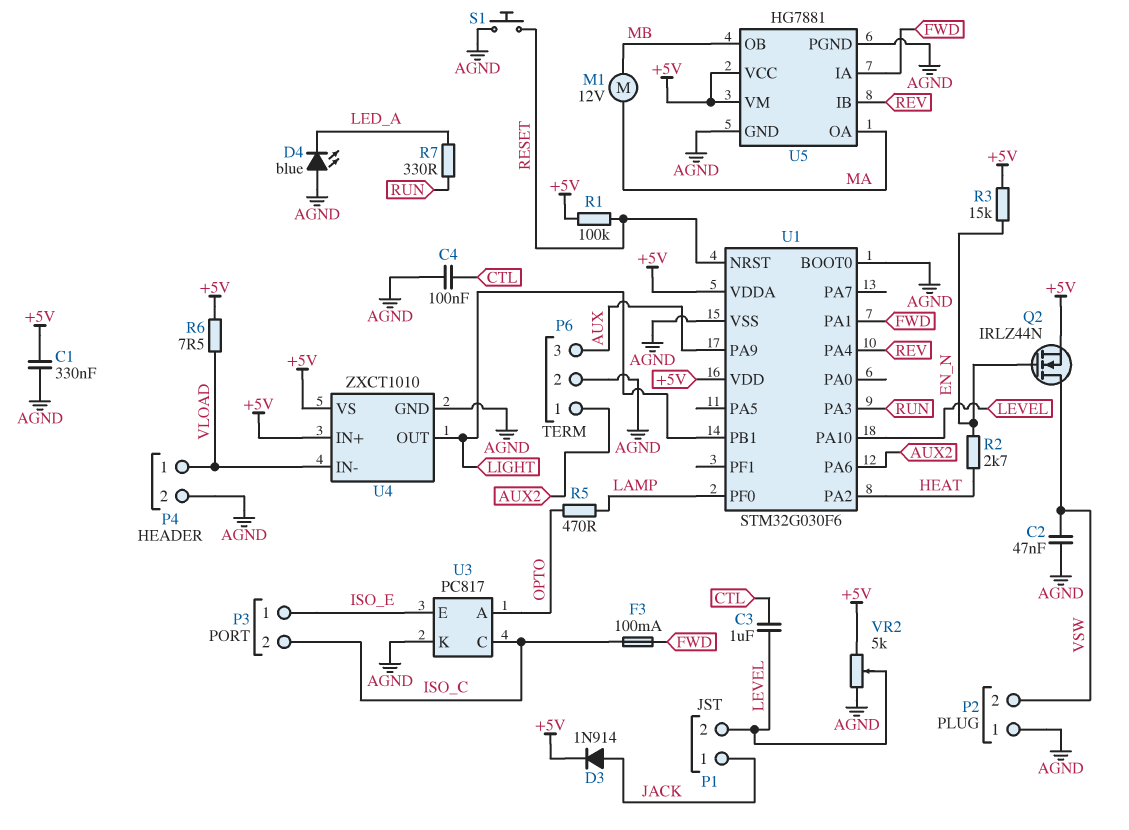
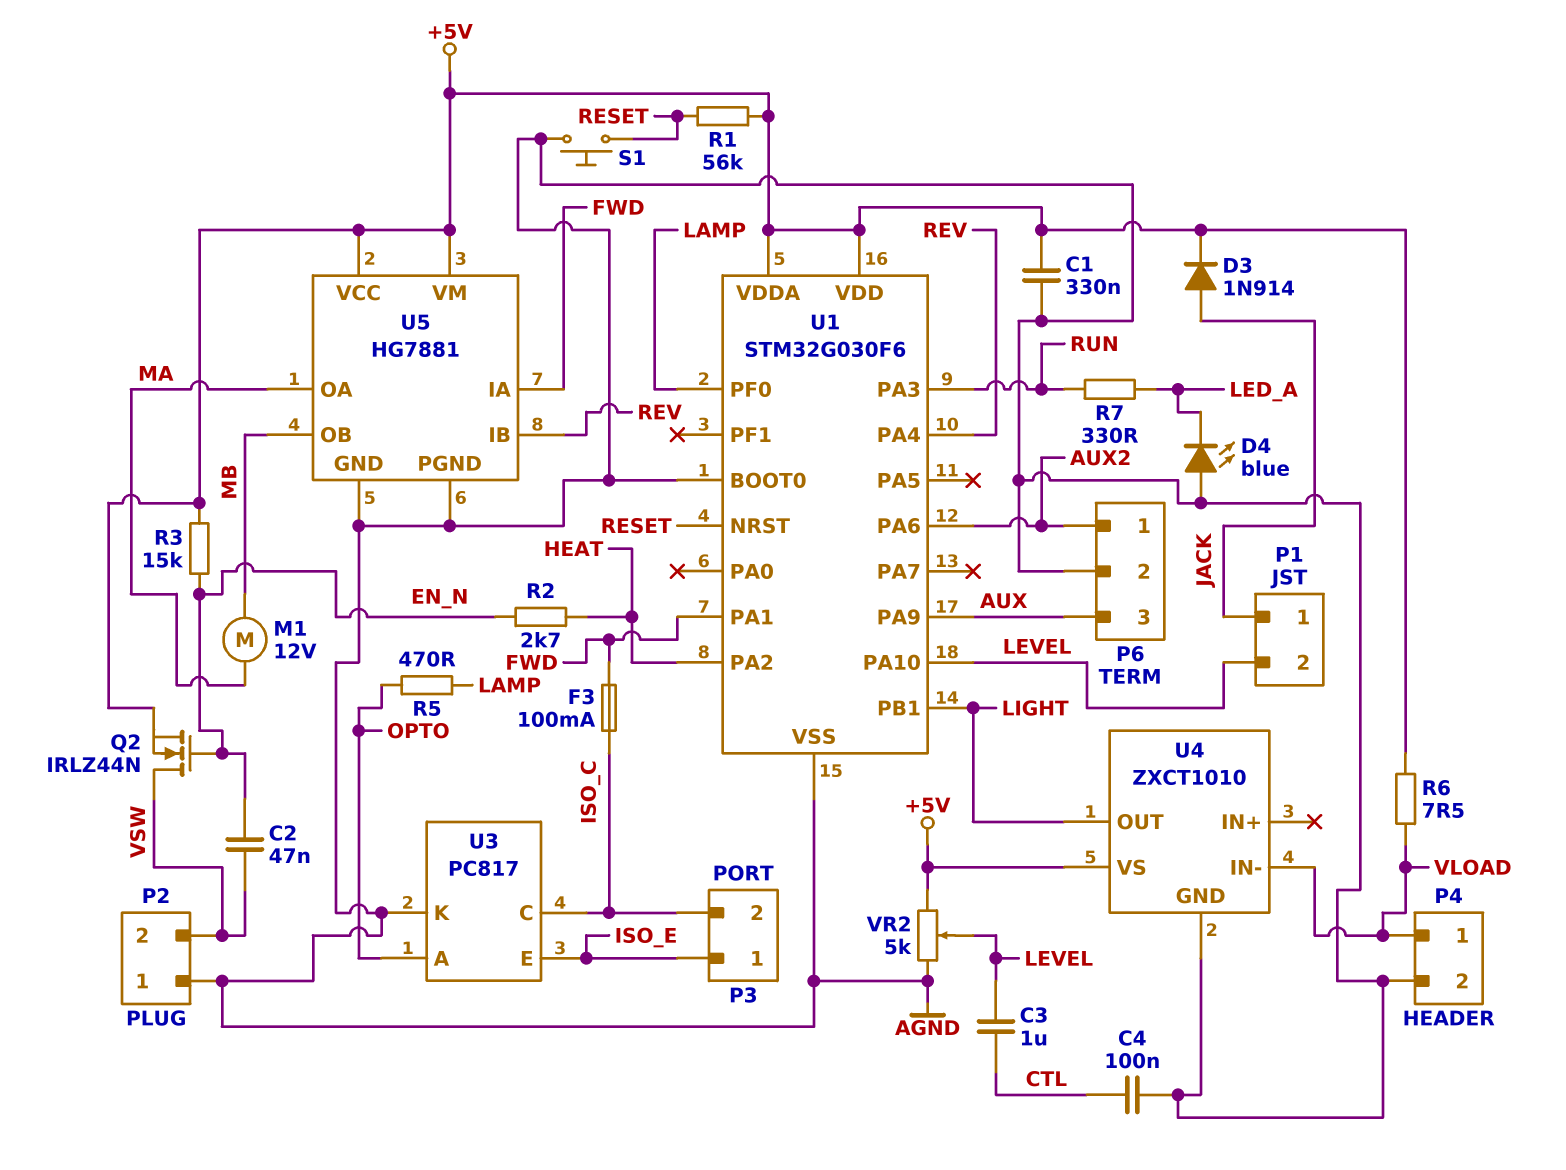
C2: 47nF (AGND, VSW) -> 47nF (EN_N, VSW)
R1: 100k (+5V, RESET) -> 56k (+5V, RESET)
U4 pin IN+: +5V -> none

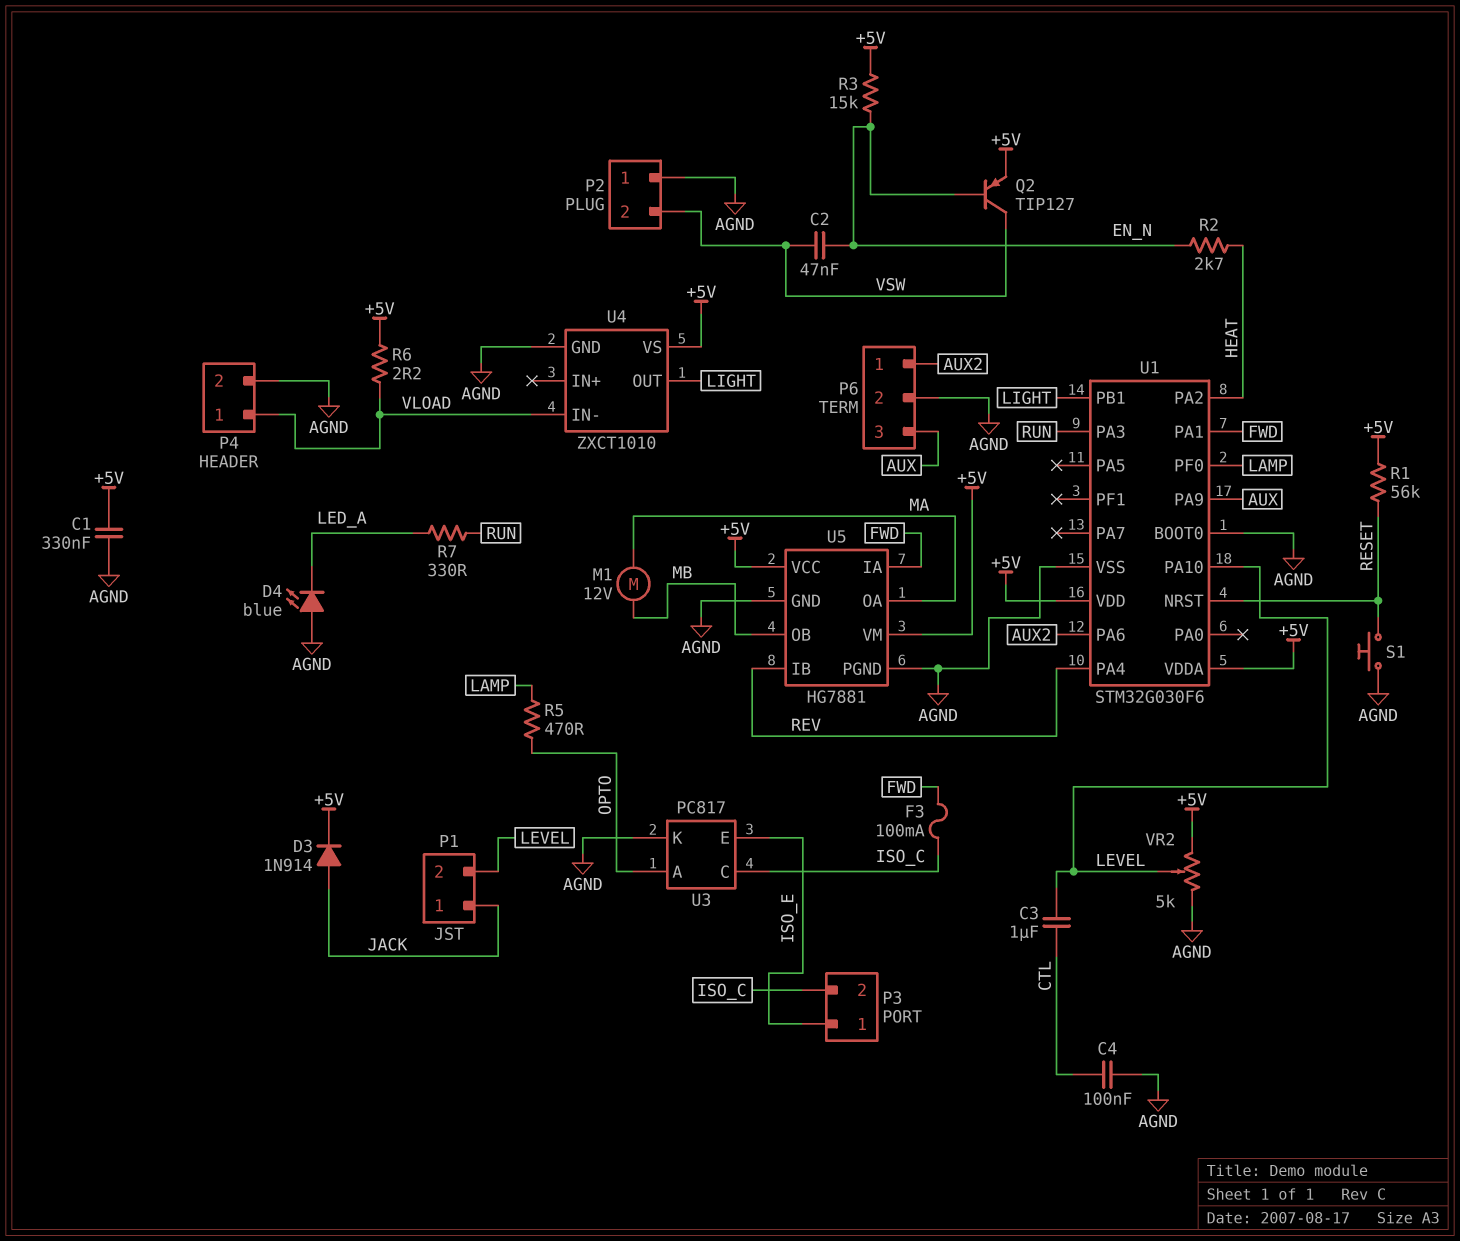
Q2: NMOS IRLZ44N (G EN_N, D VSW, S +5V) -> PNP TIP127 (B EN_N, C VSW, E +5V)
R6: 7.5 (+5V, VLOAD) -> 2.2 (+5V, VLOAD)

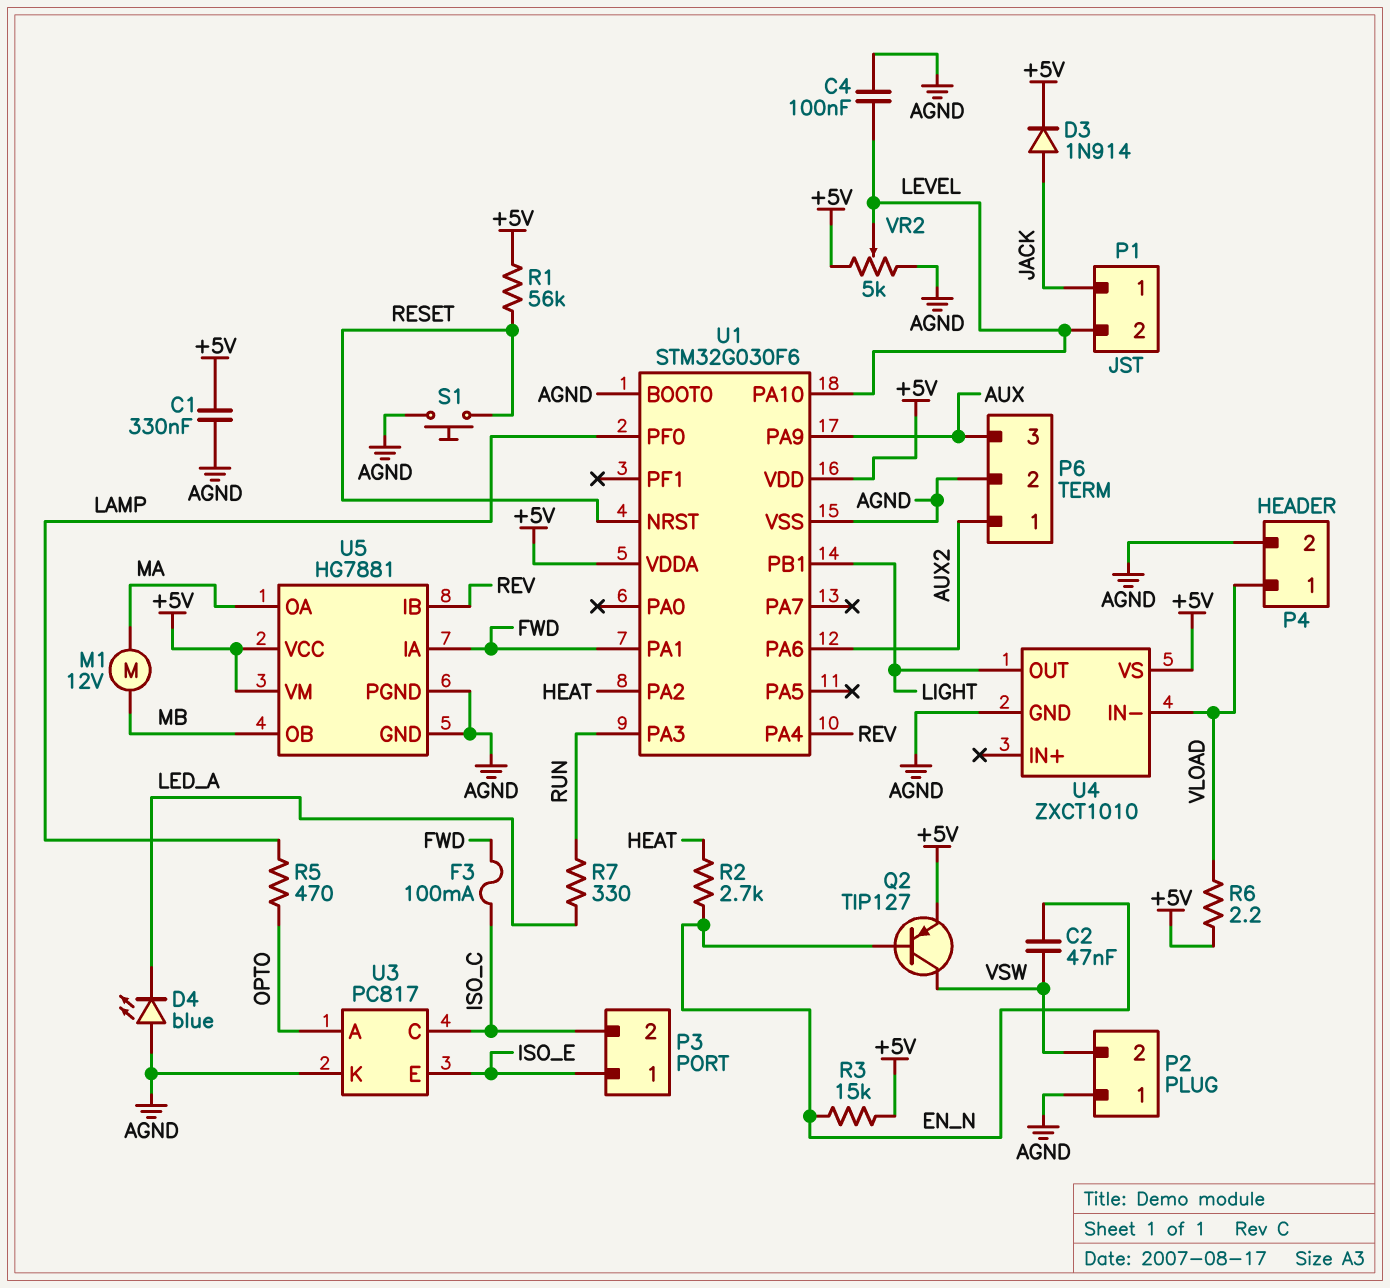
C3: 1uF (CTL, LEVEL) -> none
C4: 100nF (AGND, CTL) -> 100nF (AGND, LEVEL)

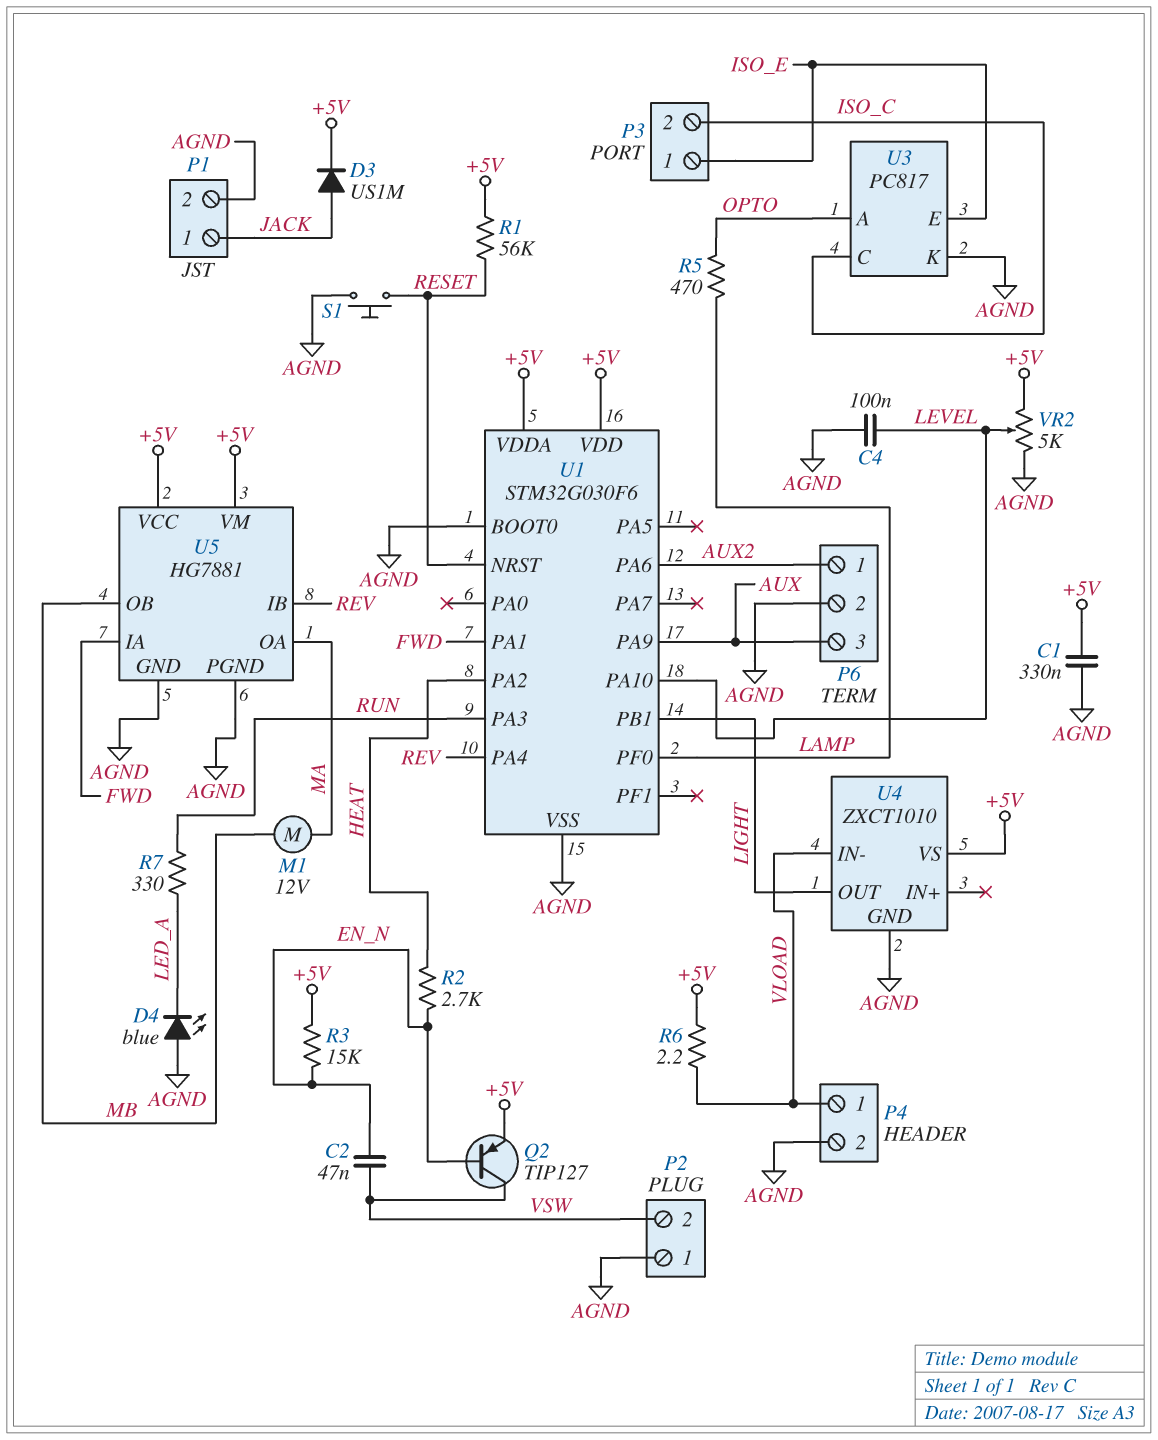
D3: diode 1N914 (A JACK, K +5V) -> diode US1M (A JACK, K +5V)
F3: 100mA (FWD, ISO_C) -> none
P1 pin 2: LEVEL -> AGND

